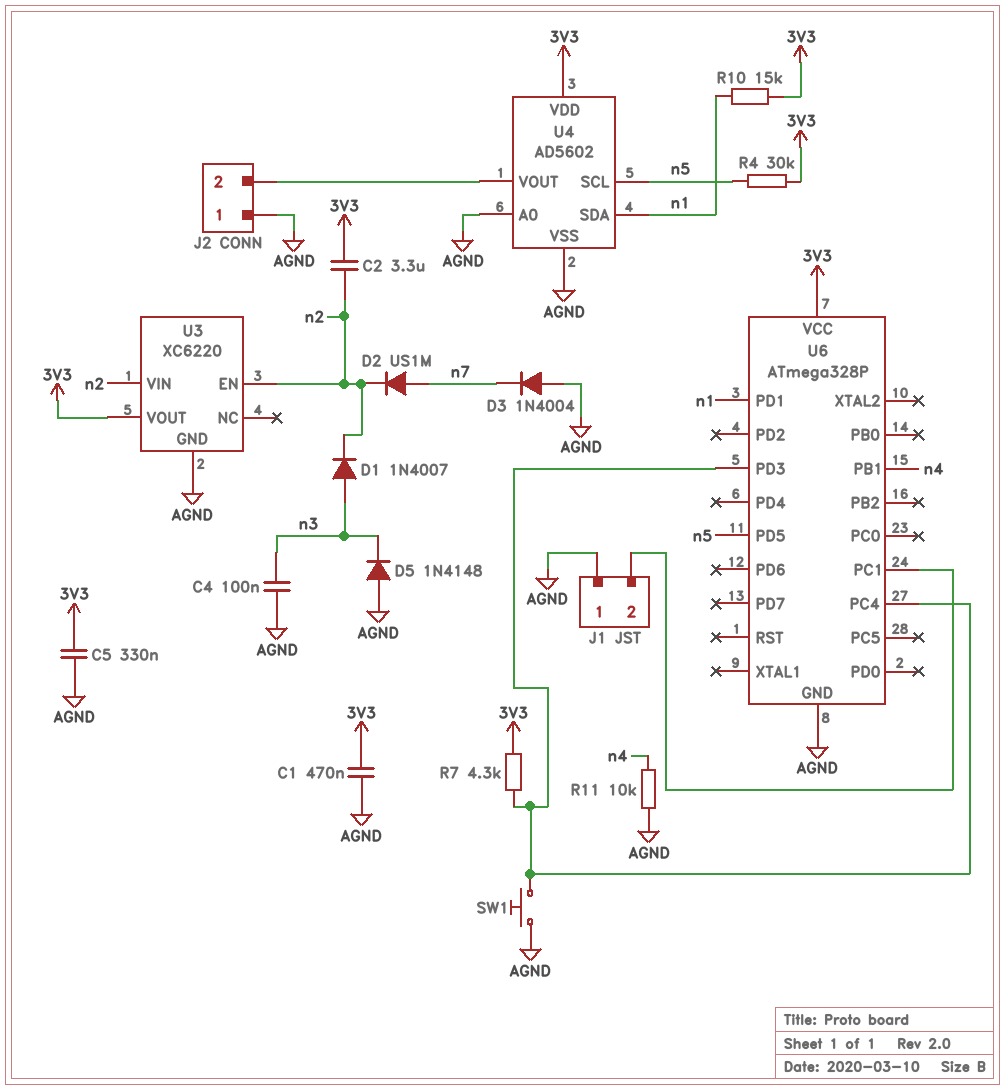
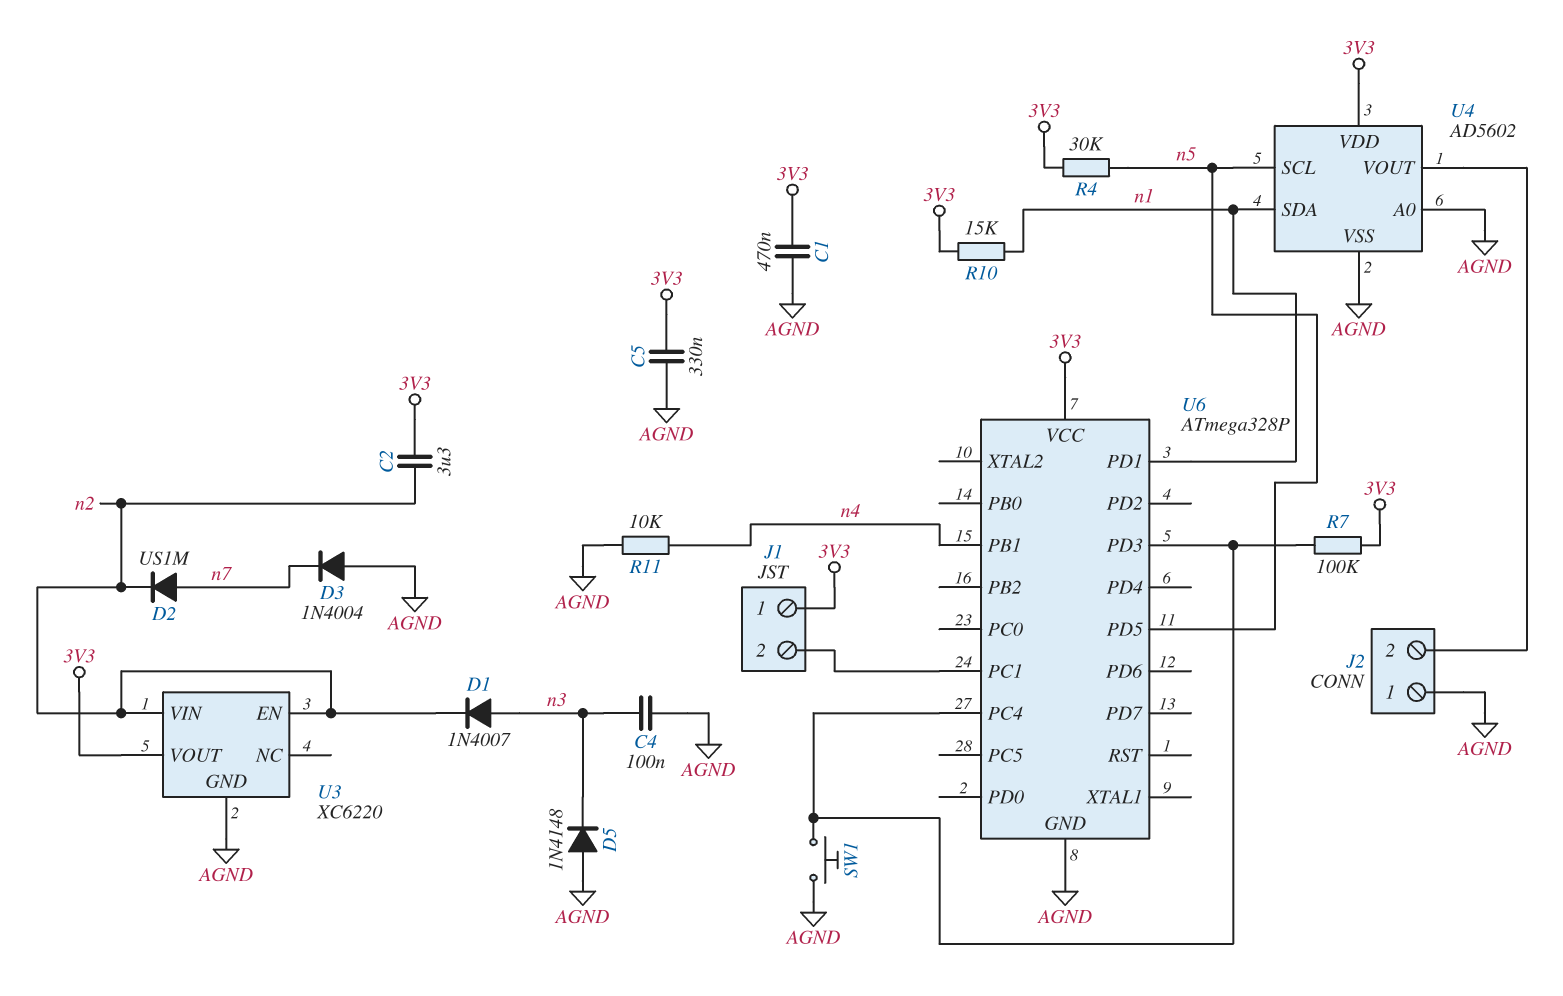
J1 pin 1: AGND -> 3V3
R7: 4.3k (3V3, U6/PC4) -> 100k (3V3, U6/PC4)

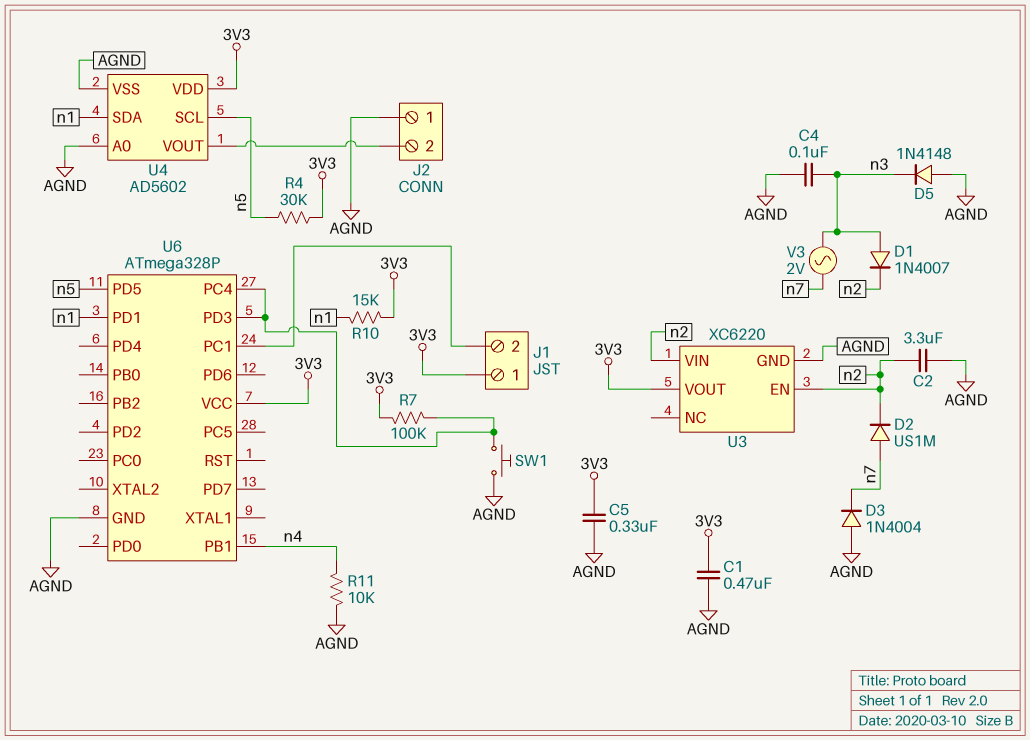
C2: 3.3uF (3V3, n2) -> 3.3uF (AGND, n2)
V3: none -> AC 2V (n3, n7)

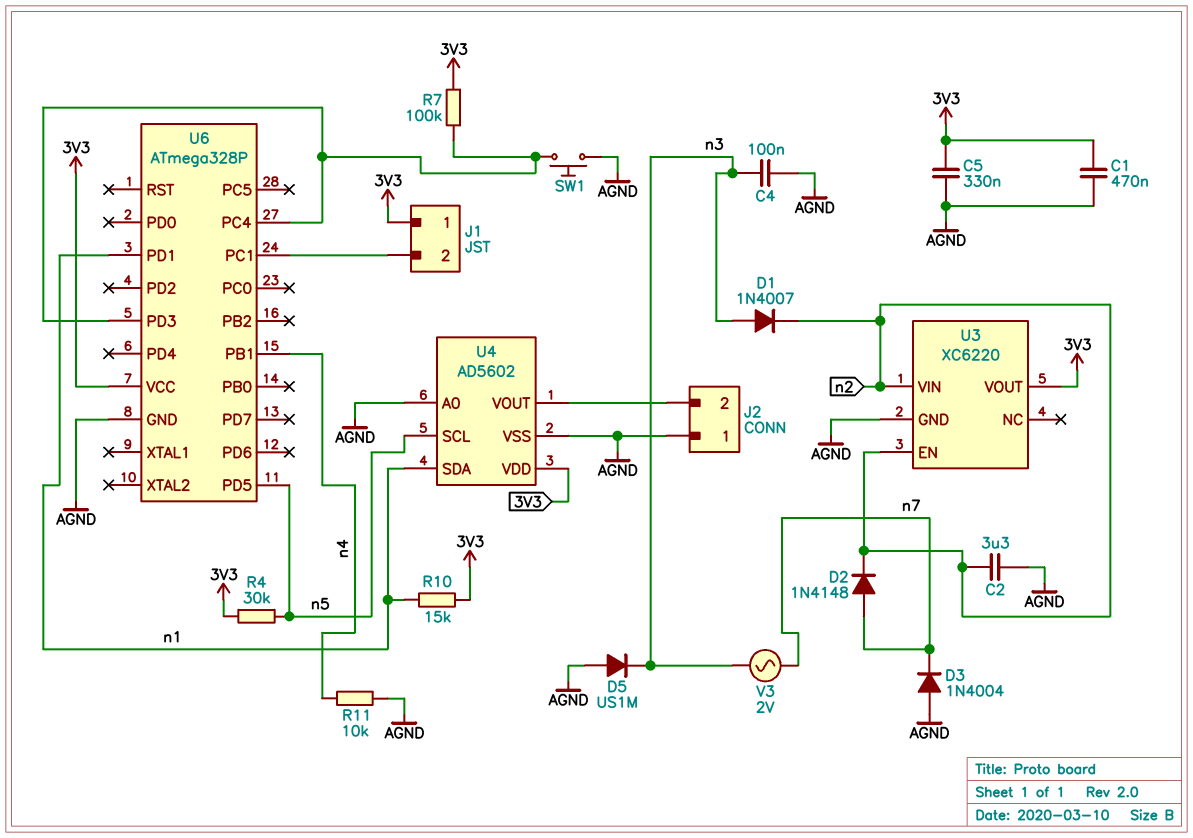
D2: diode US1M (A n7, K n2) -> diode 1N4148 (A n7, K n2)
D5: diode 1N4148 (A AGND, K n3) -> diode US1M (A AGND, K n3)

